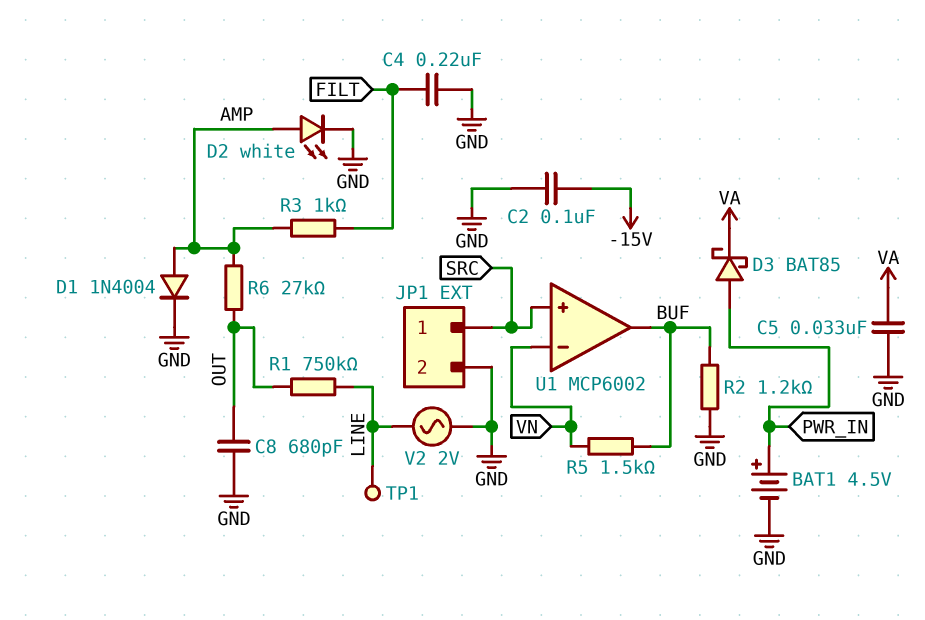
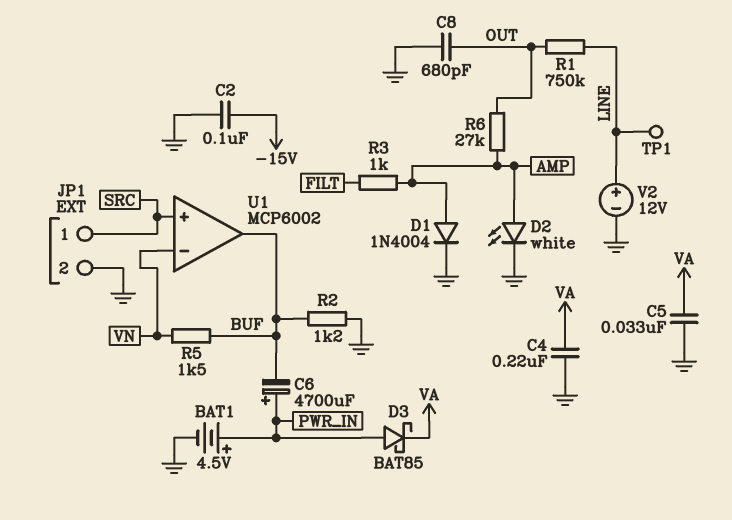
C4: 220nF (FILT, GND) -> 220nF (GND, VA)
C6: none -> 4700uF (plus PWR_IN, minus BUF)
V2: AC 2V (GND, LINE) -> 12V (plus LINE, minus GND)

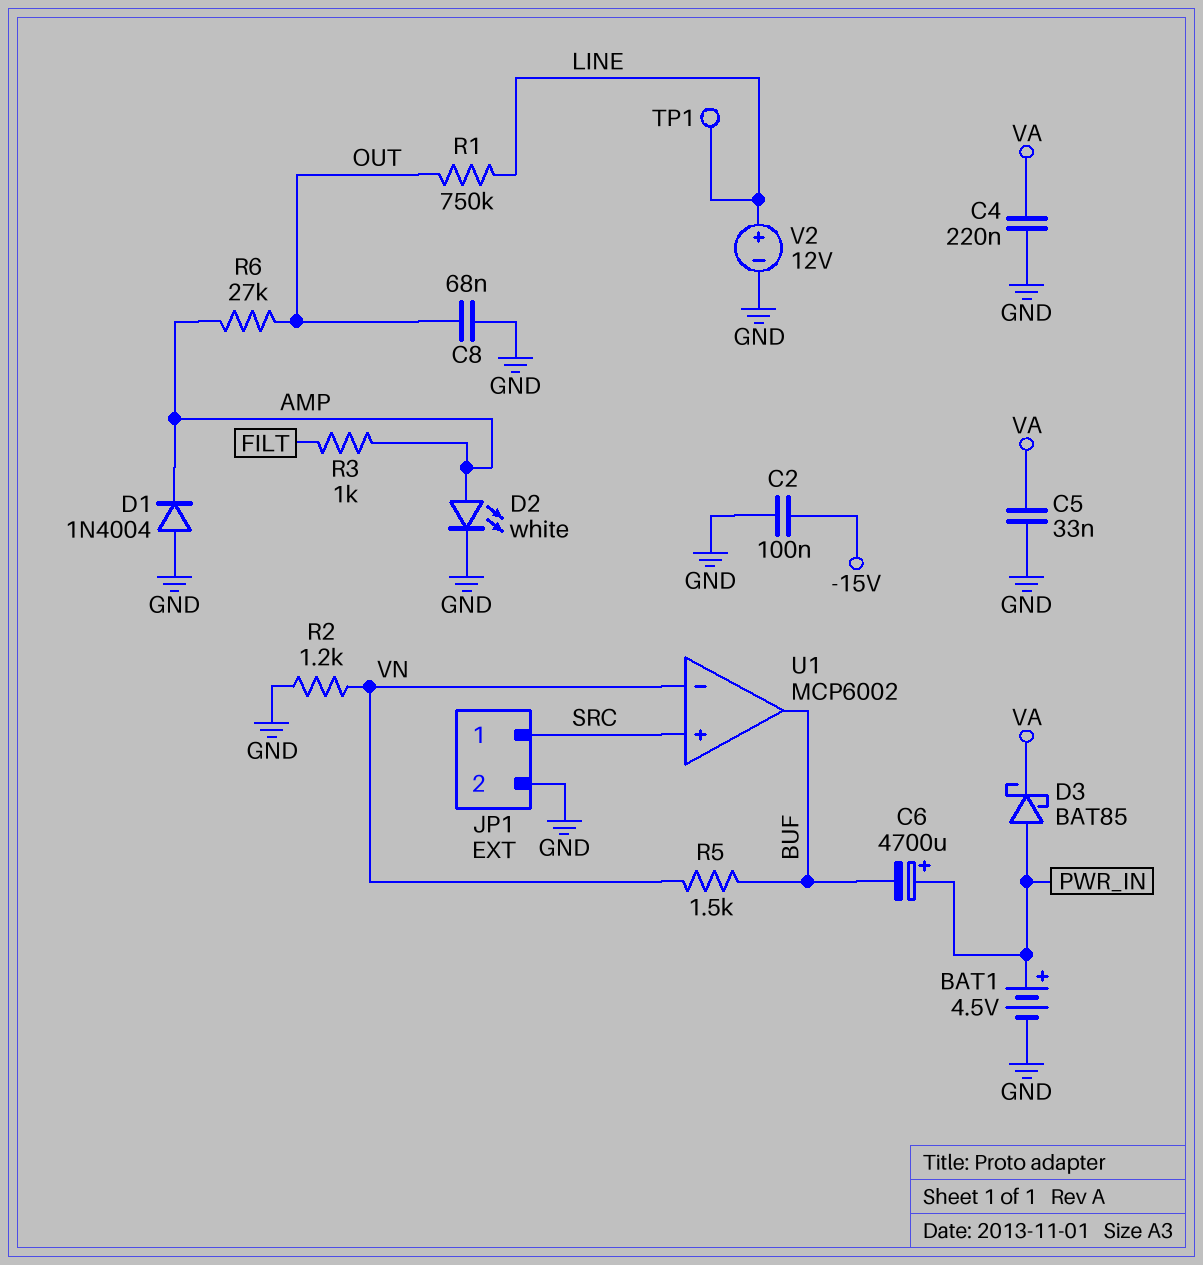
C8: 680pF (GND, OUT) -> 68nF (GND, OUT)
D1: diode 1N4004 (A AMP, K GND) -> diode 1N4004 (A GND, K AMP)
R2: 1.2k (BUF, GND) -> 1.2k (GND, VN)

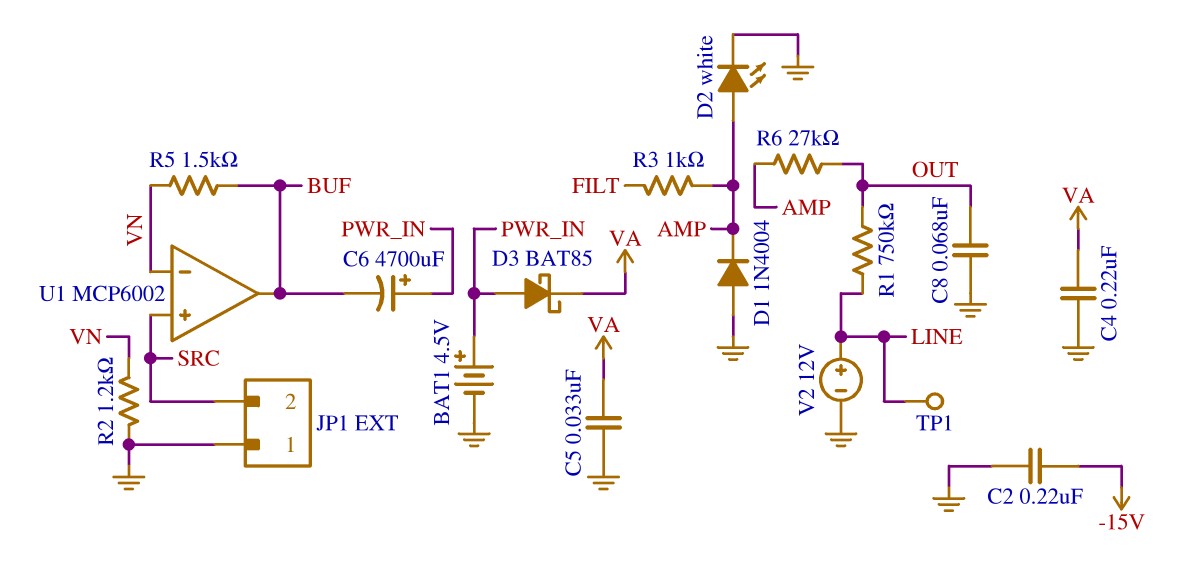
C2: 100nF (-15V, GND) -> 220nF (-15V, GND)
JP1 pin 1: SRC -> GND
JP1 pin 2: GND -> SRC

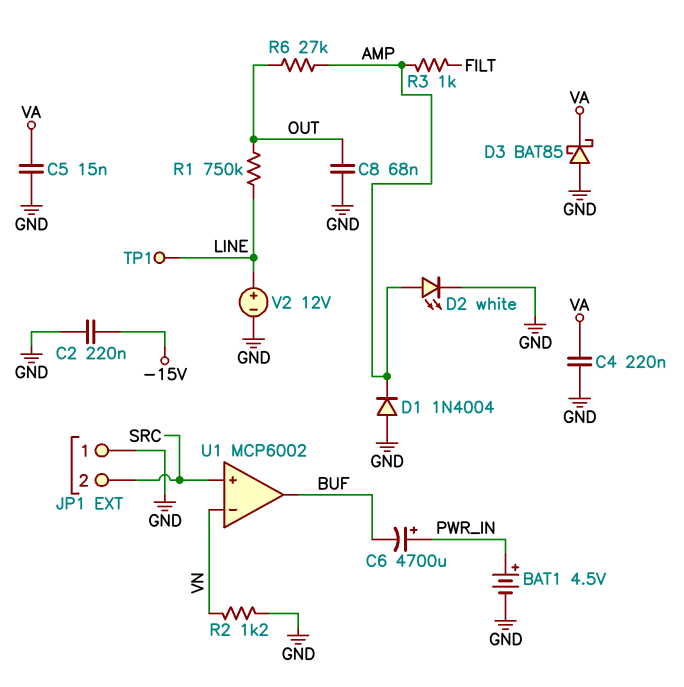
C5: 33nF (GND, VA) -> 15nF (GND, VA)
D3: schottky BAT85 (A PWR_IN, K VA) -> schottky BAT85 (A GND, K VA)
R5: 1.5k (BUF, VN) -> none

